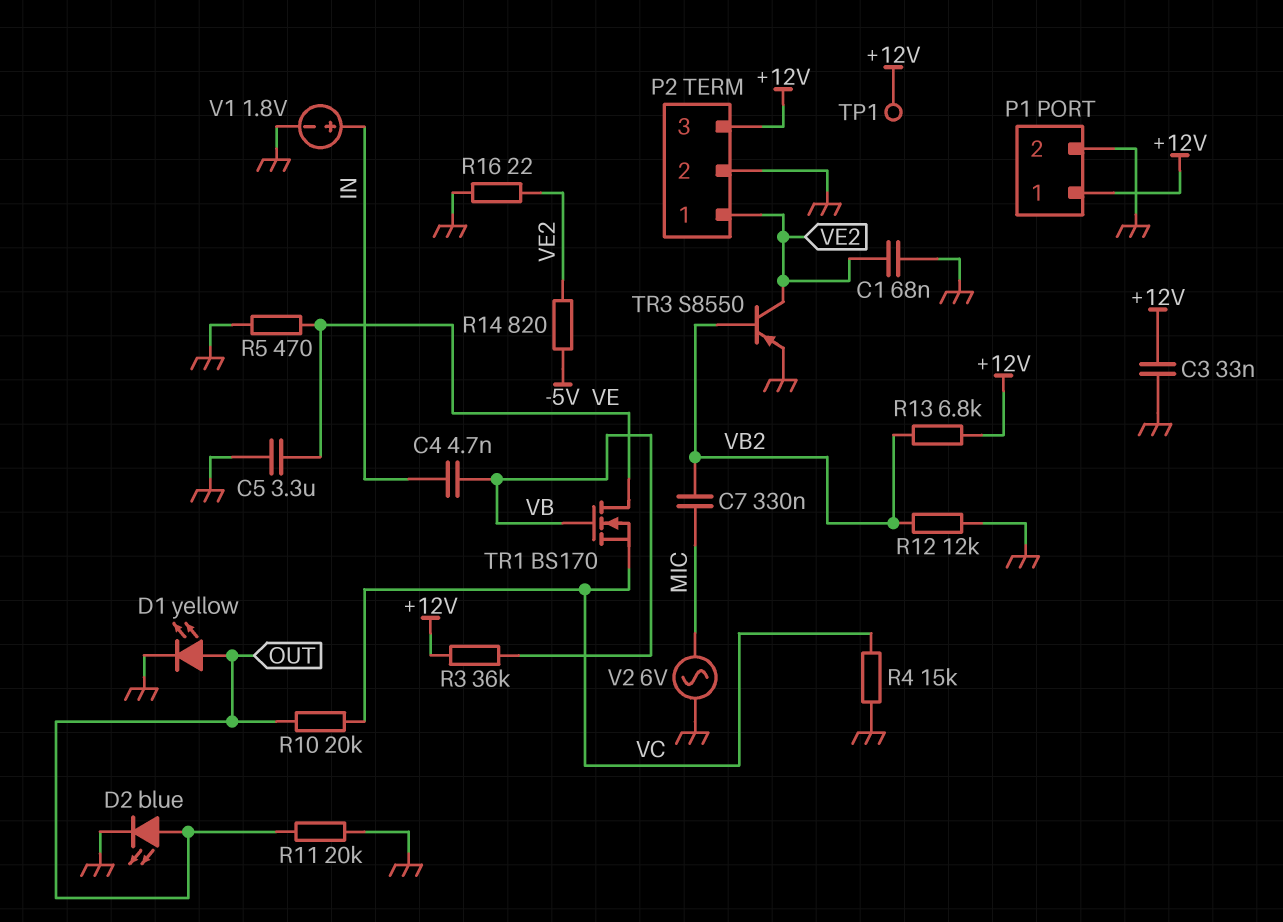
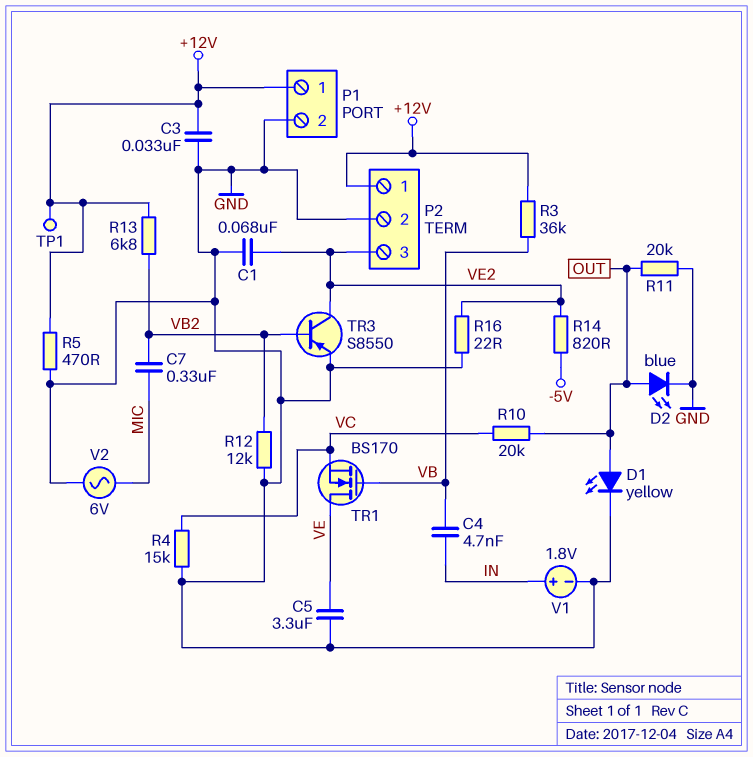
P2 pin 1: VE2 -> +12V
P2 pin 3: +12V -> VE2
R5: 470 (GND, VE) -> 470 (+12V, GND)

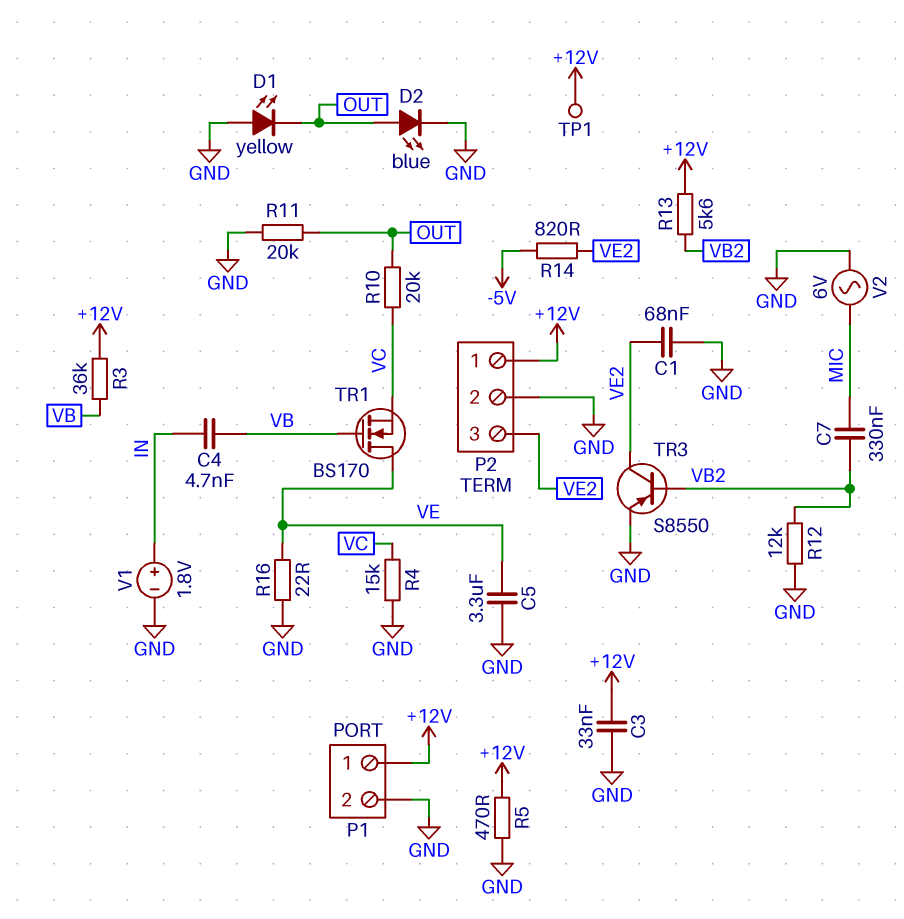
D1: LED yellow (A OUT, K GND) -> LED yellow (A GND, K OUT)
R13: 6.8k (+12V, VB2) -> 5.6k (+12V, VB2)
R16: 22 (GND, VE2) -> 22 (GND, VE)

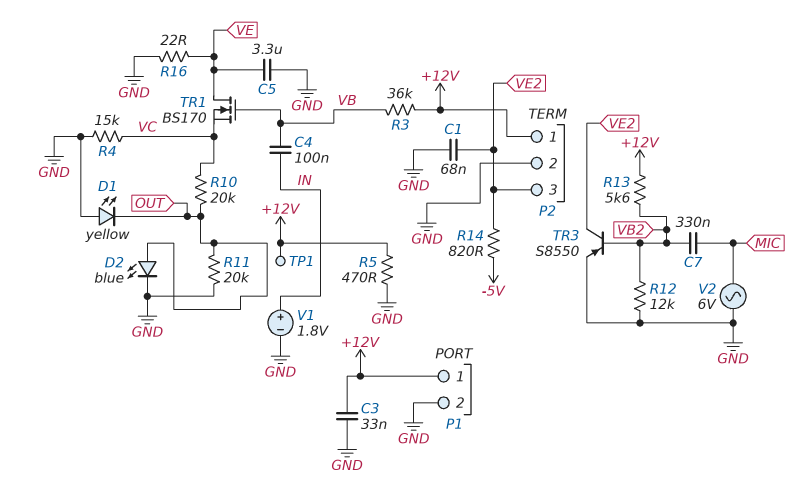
C4: 4.7nF (IN, VB) -> 100nF (IN, VB)

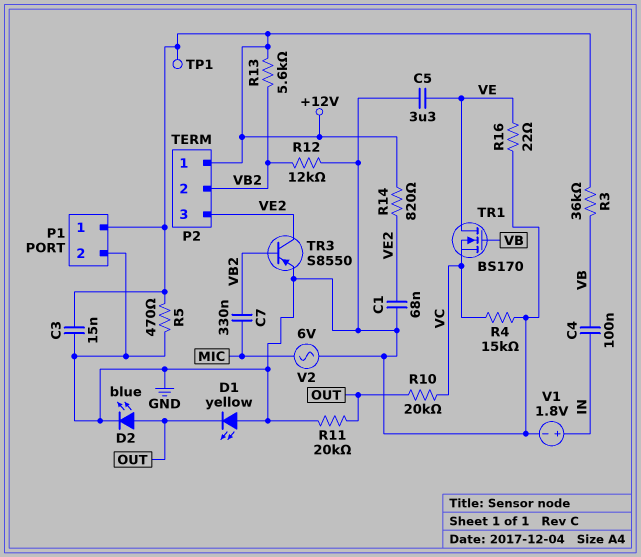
C3: 33nF (+12V, GND) -> 15nF (+12V, GND)
P2 pin 2: GND -> VB2
R14: 820 (-5V, VE2) -> 820 (+12V, VE2)

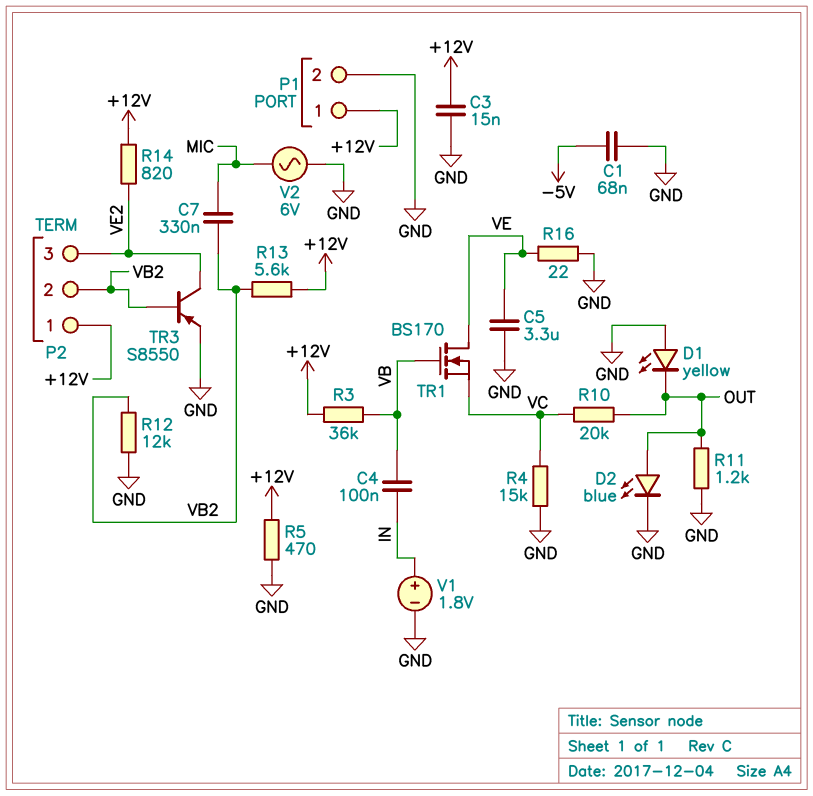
C1: 68nF (GND, VE2) -> 68nF (-5V, GND)
R11: 20k (GND, OUT) -> 1.2k (GND, OUT)
TP1: test point (+12V) -> none

